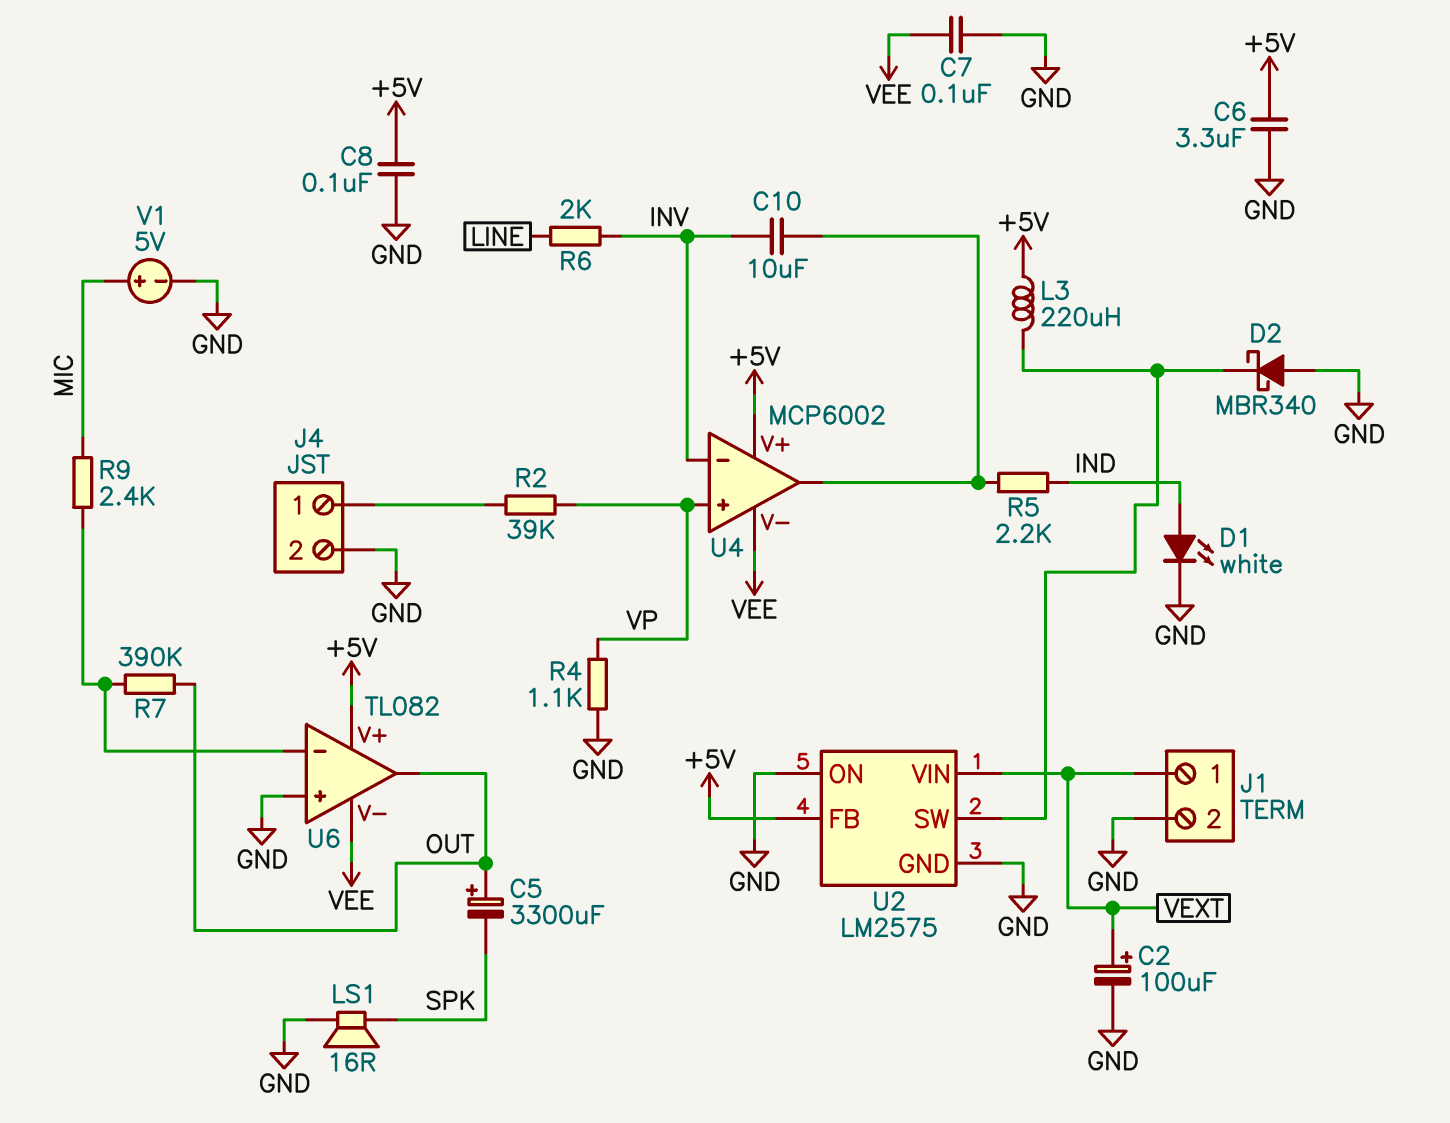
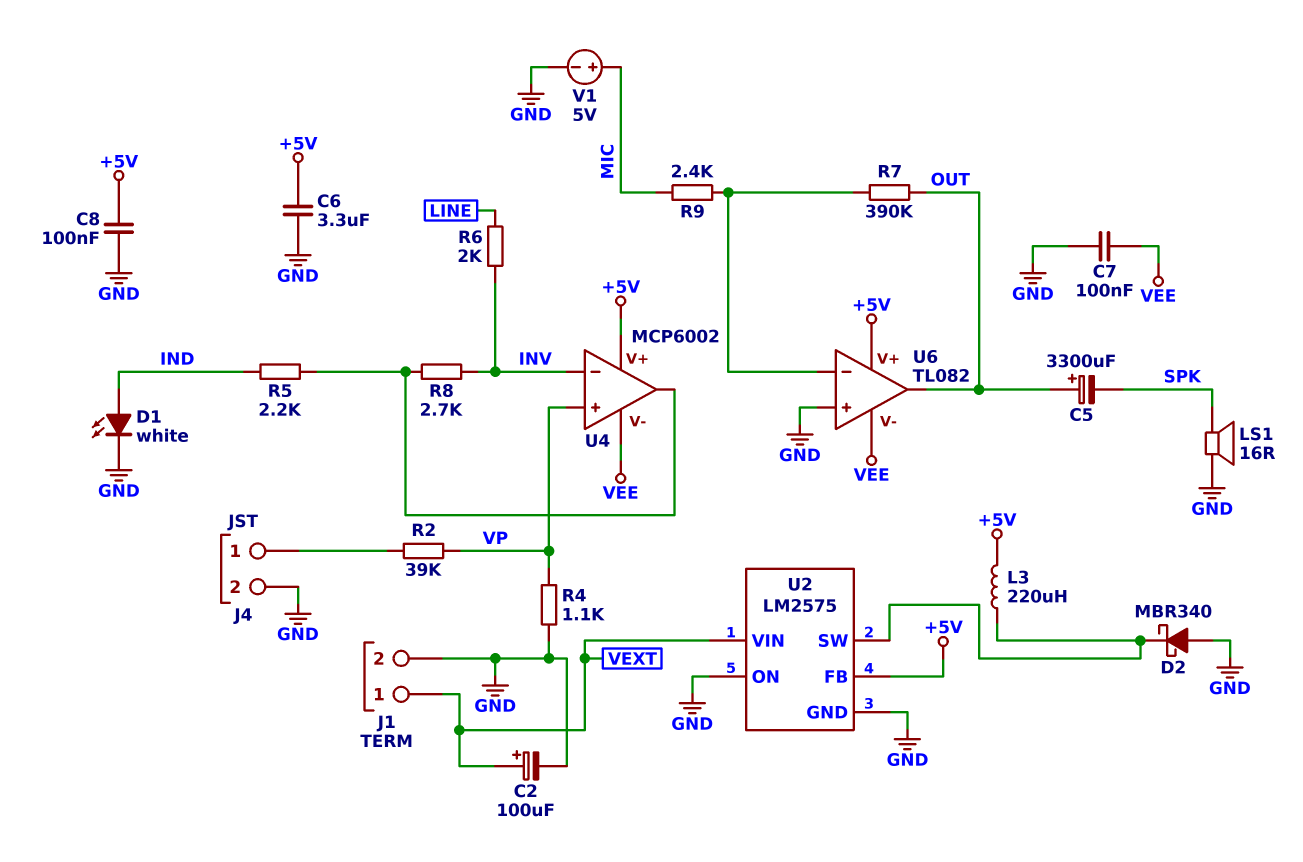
C10: 10uF (INV, U4/out) -> none
R8: none -> 2.7k (INV, U4/out)

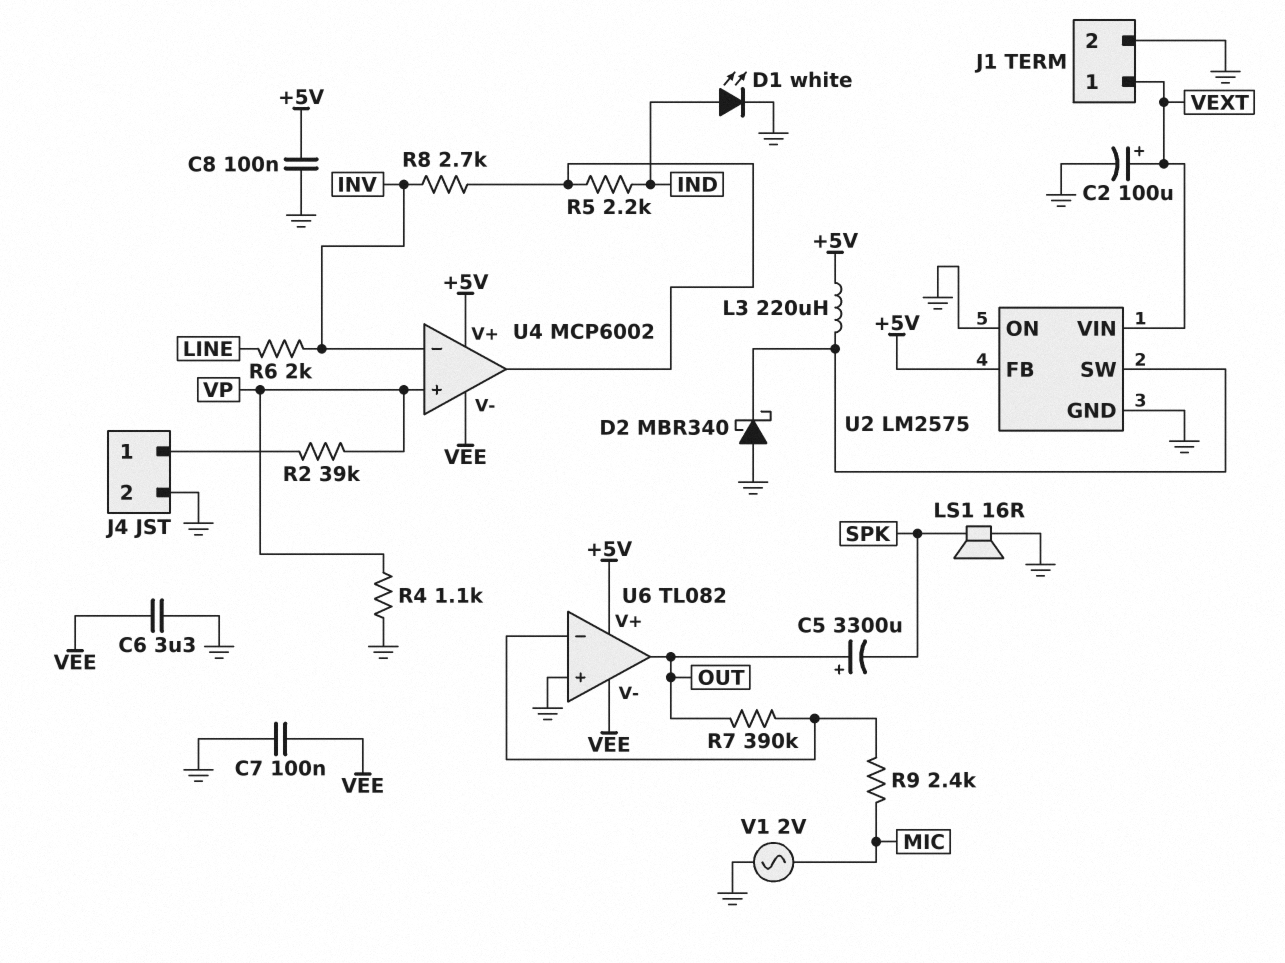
C6: 3.3uF (+5V, GND) -> 3.3uF (GND, VEE)
V1: 5V (plus MIC, minus GND) -> AC 2V (GND, MIC)

